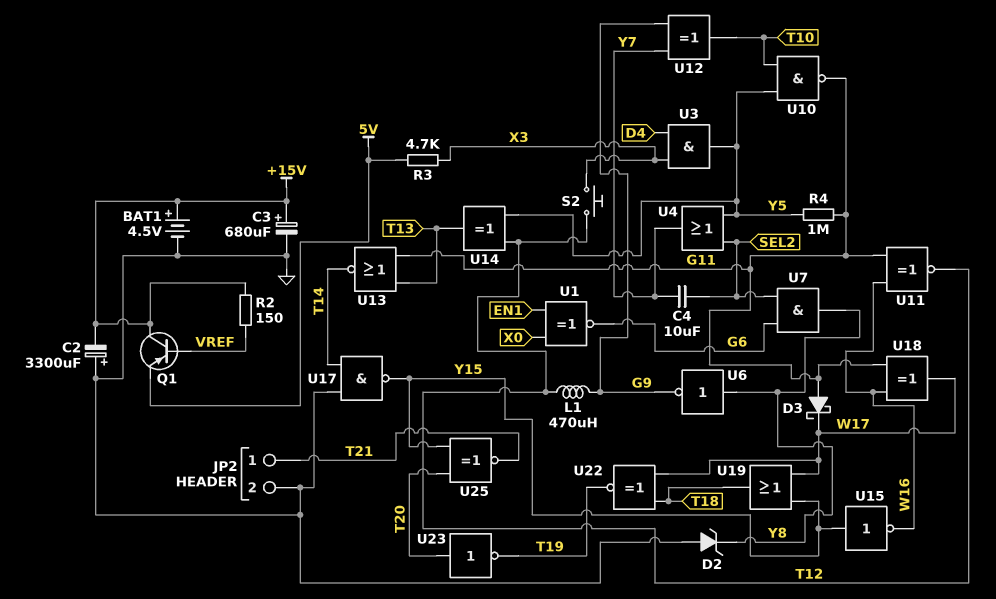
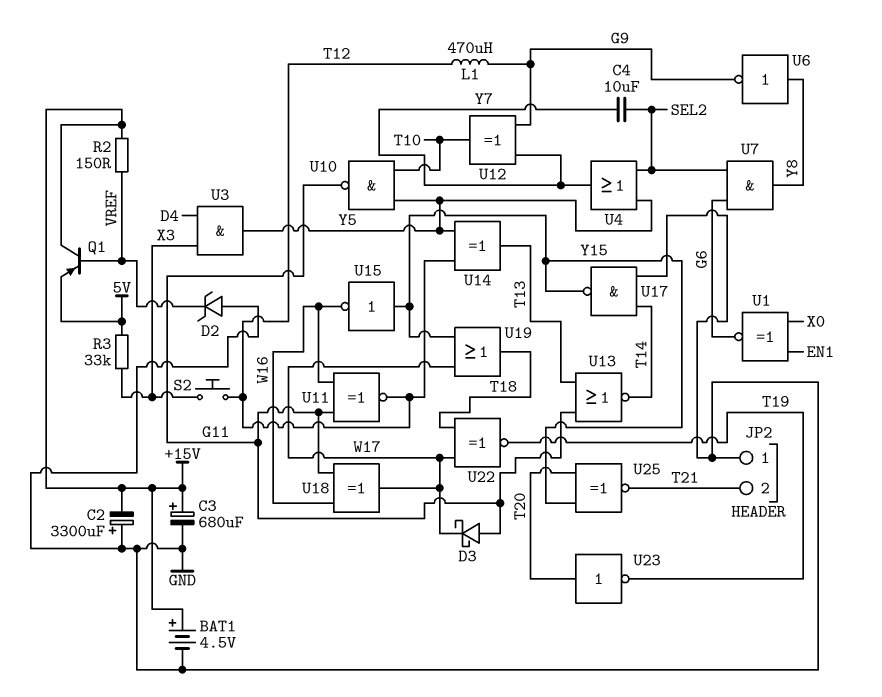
D2: zener (A GND, K Y8) -> zener (A GND, K VREF)
JP2 pin 1: T21 -> GND
JP2 pin 2: GND -> T21
R3: 4.7k (5V, X3) -> 33k (5V, X3)
R4: 1M (G11, Y5) -> none

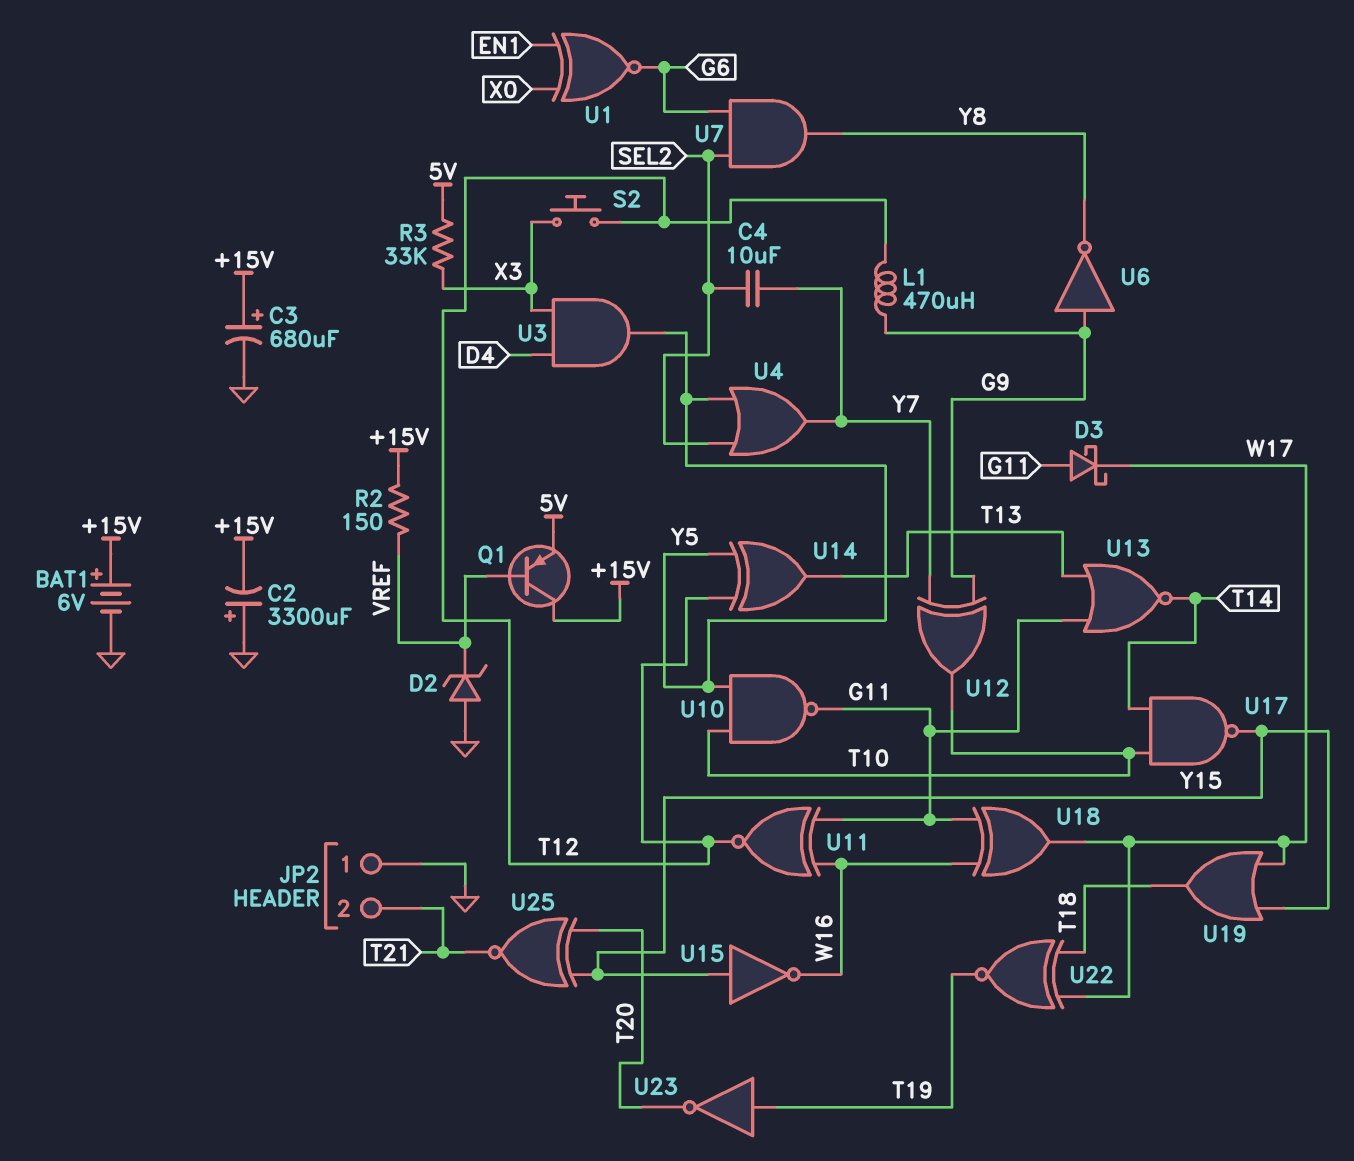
BAT1: 4.5V (plus +15V, minus GND) -> 6V (plus +15V, minus GND)
U6: NOT (in Y8, out G9) -> NOT (in G9, out Y8)
U17: NAND (in GND, in T14, out Y15) -> NAND (in T10, in T14, out Y15)
U23: NOT (in T20, out T19) -> NOT (in T19, out T20)

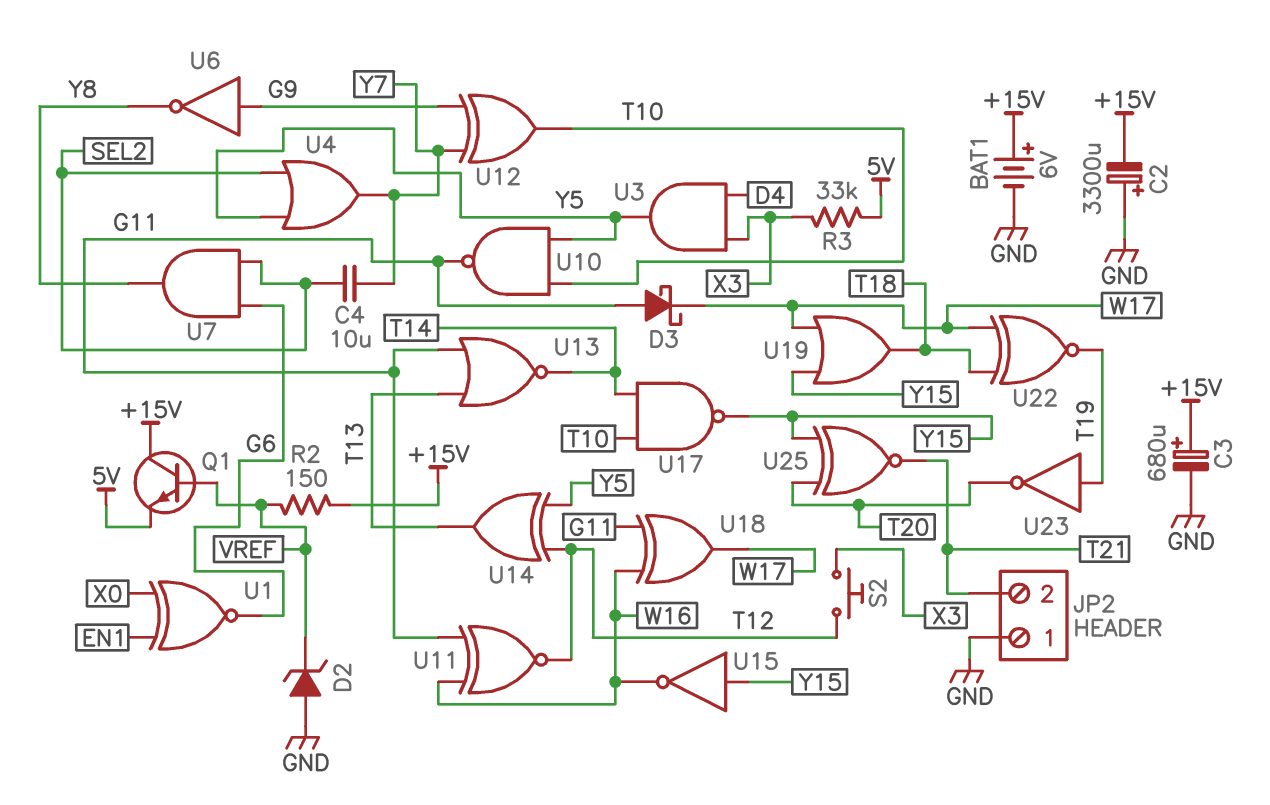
L1: 470uH (G9, T12) -> none
Q1: PNP (B VREF, C +15V, E 5V) -> NPN (B VREF, C +15V, E 5V)

